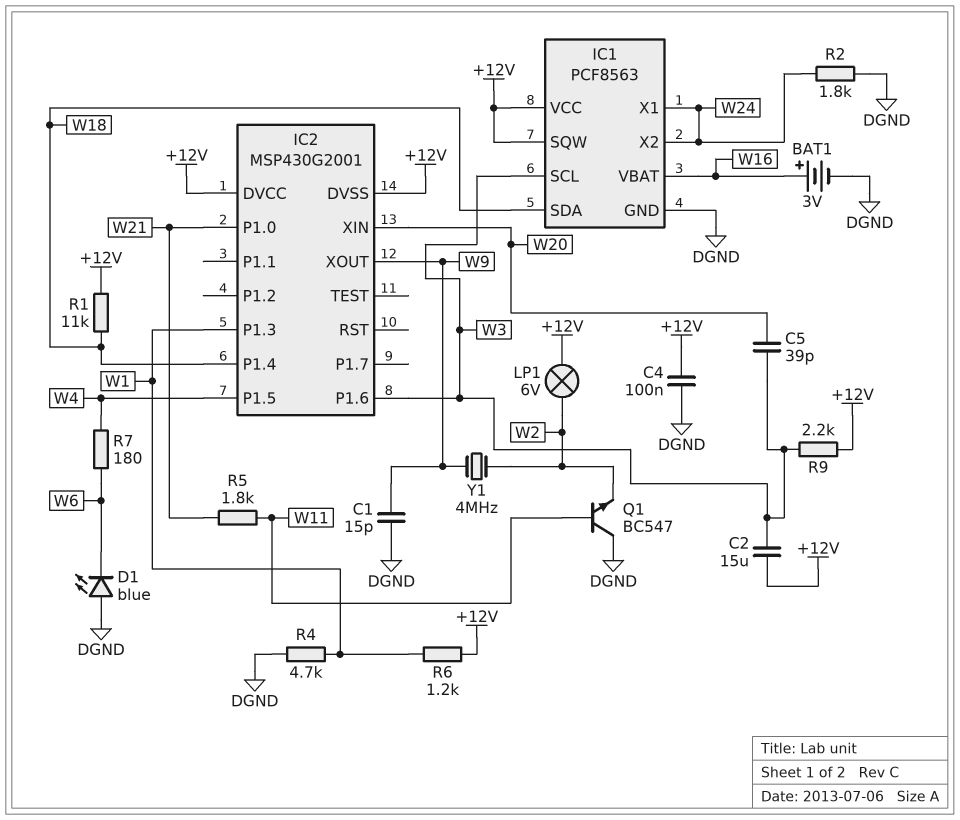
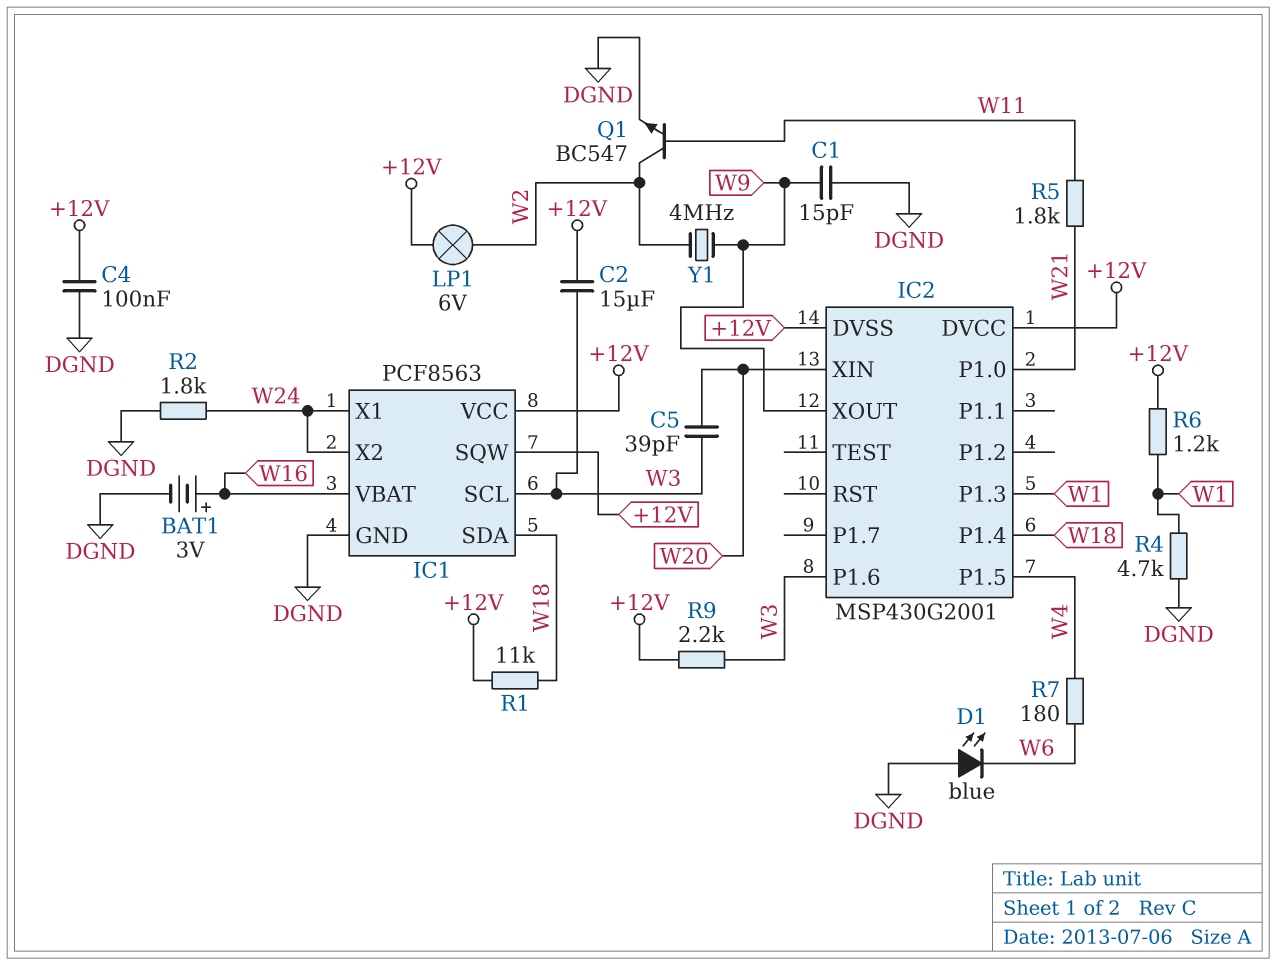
Q1: NPN BC547 (B W11, C DGND, E W2) -> NPN BC547 (B W11, C W2, E DGND)

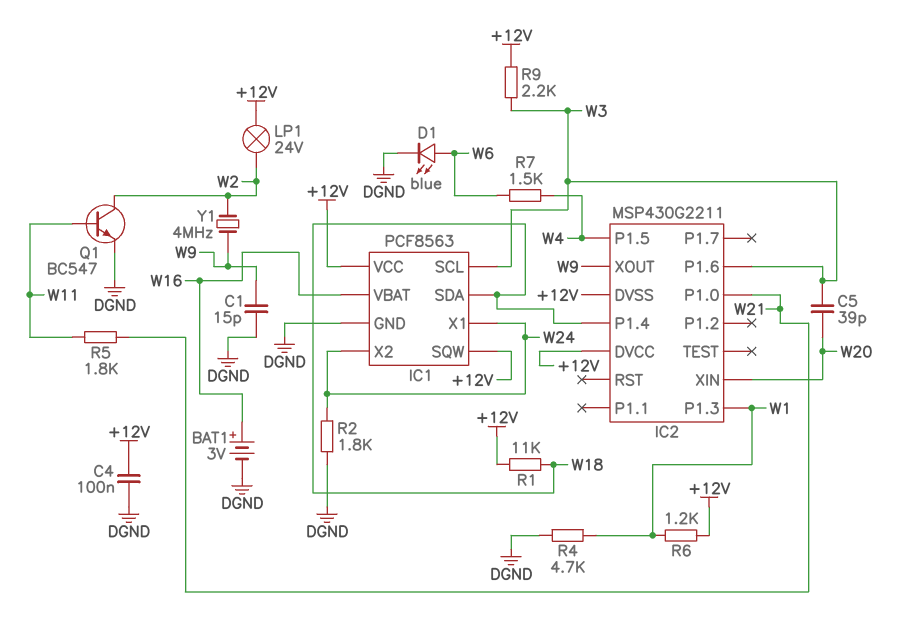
C2: 15uF (+12V, W3) -> none
D1: LED blue (A DGND, K W6) -> LED blue (A W6, K DGND)
IC2: MSP430G2001 -> MSP430G2211
LP1: lamp 6V (+12V, W2) -> lamp 24V (+12V, W2)
R7: 180 (W4, W6) -> 1.5k (W4, W6)

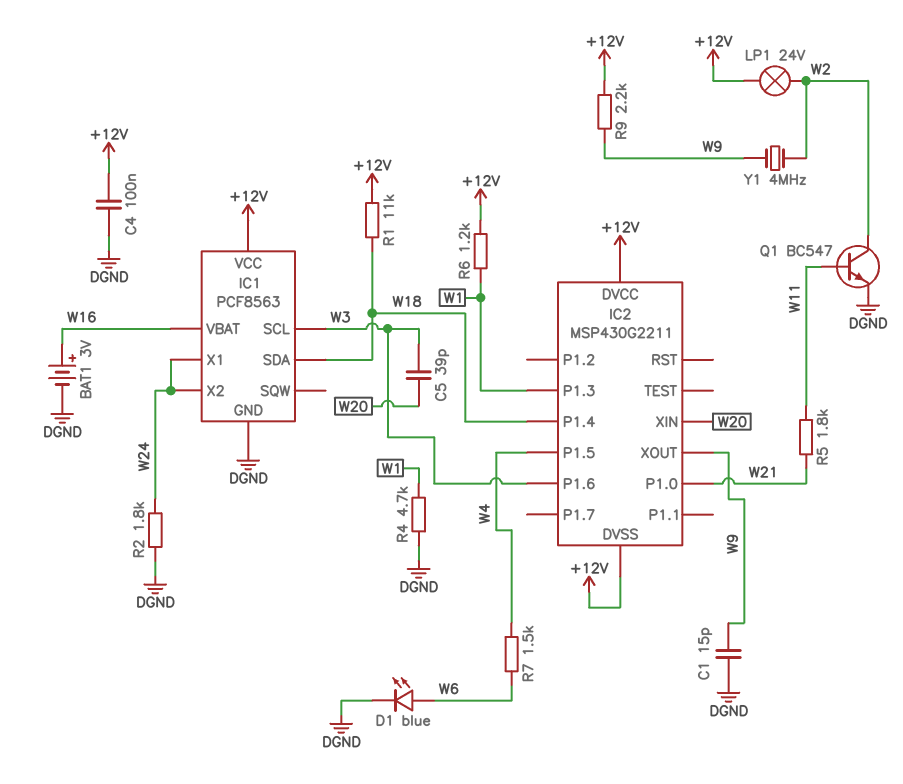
IC1 pin SQW: +12V -> none
R9: 2.2k (+12V, W3) -> 2.2k (+12V, W9)

